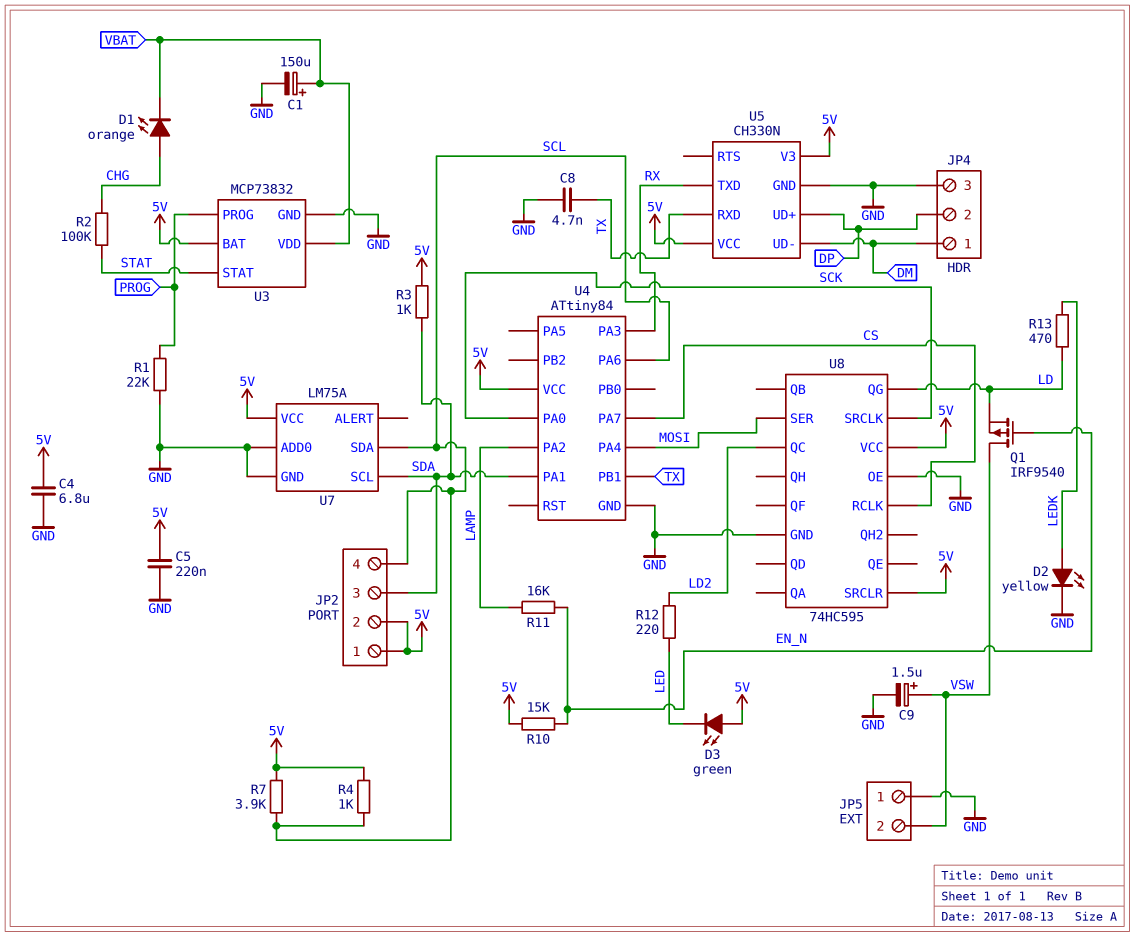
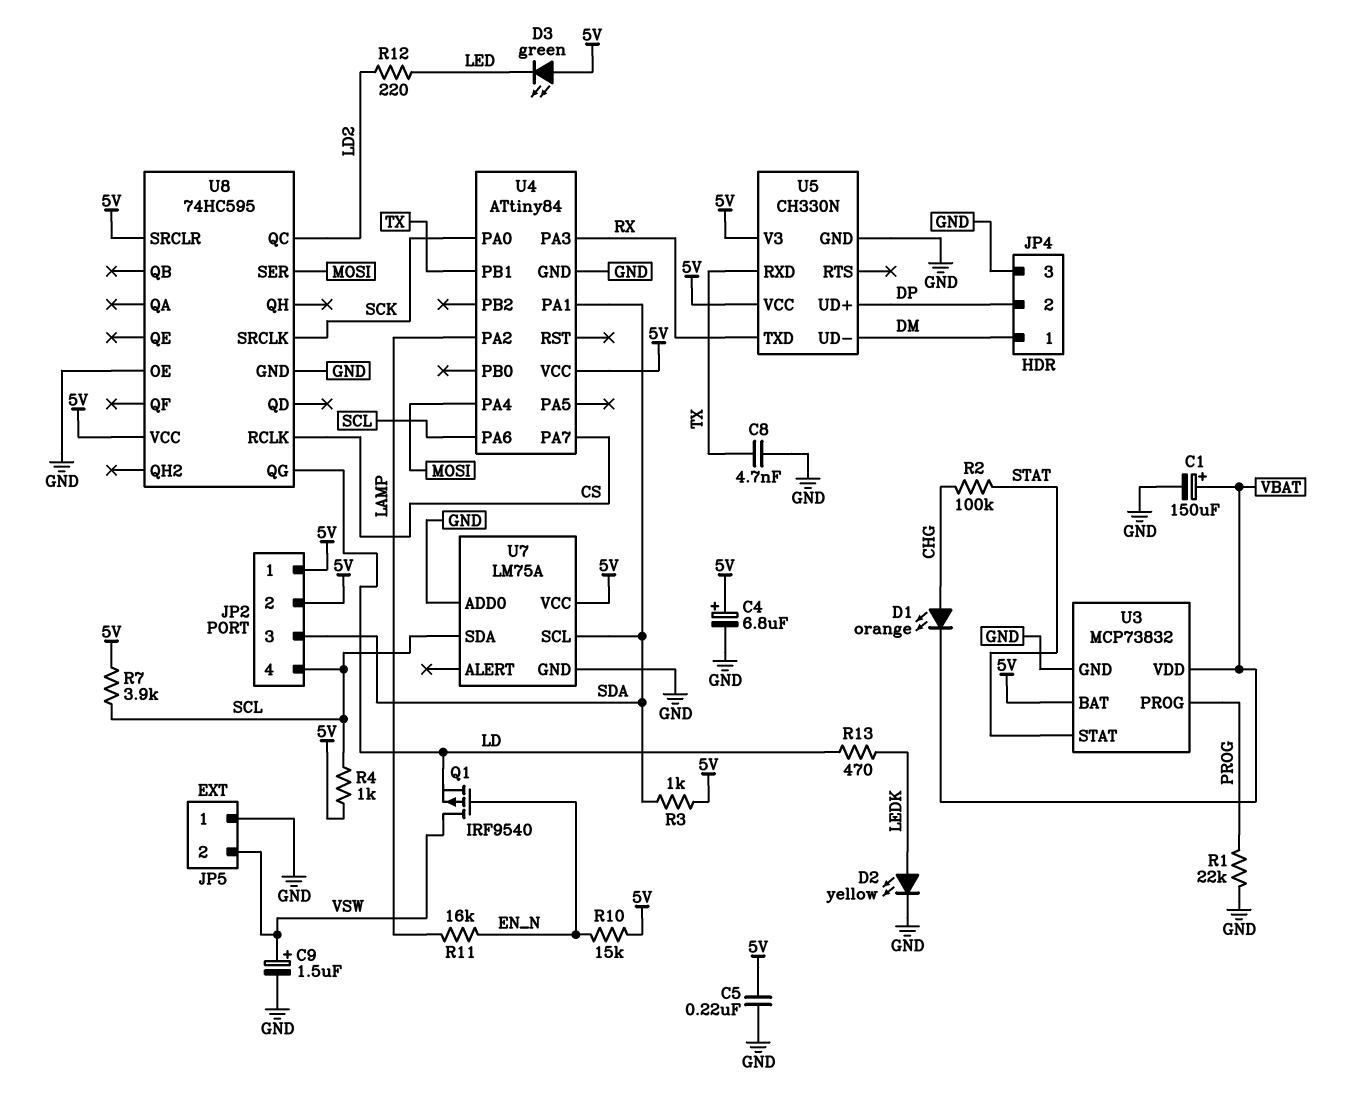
C4: 6.8uF (5V, GND) -> 6.8uF (plus 5V, minus GND)

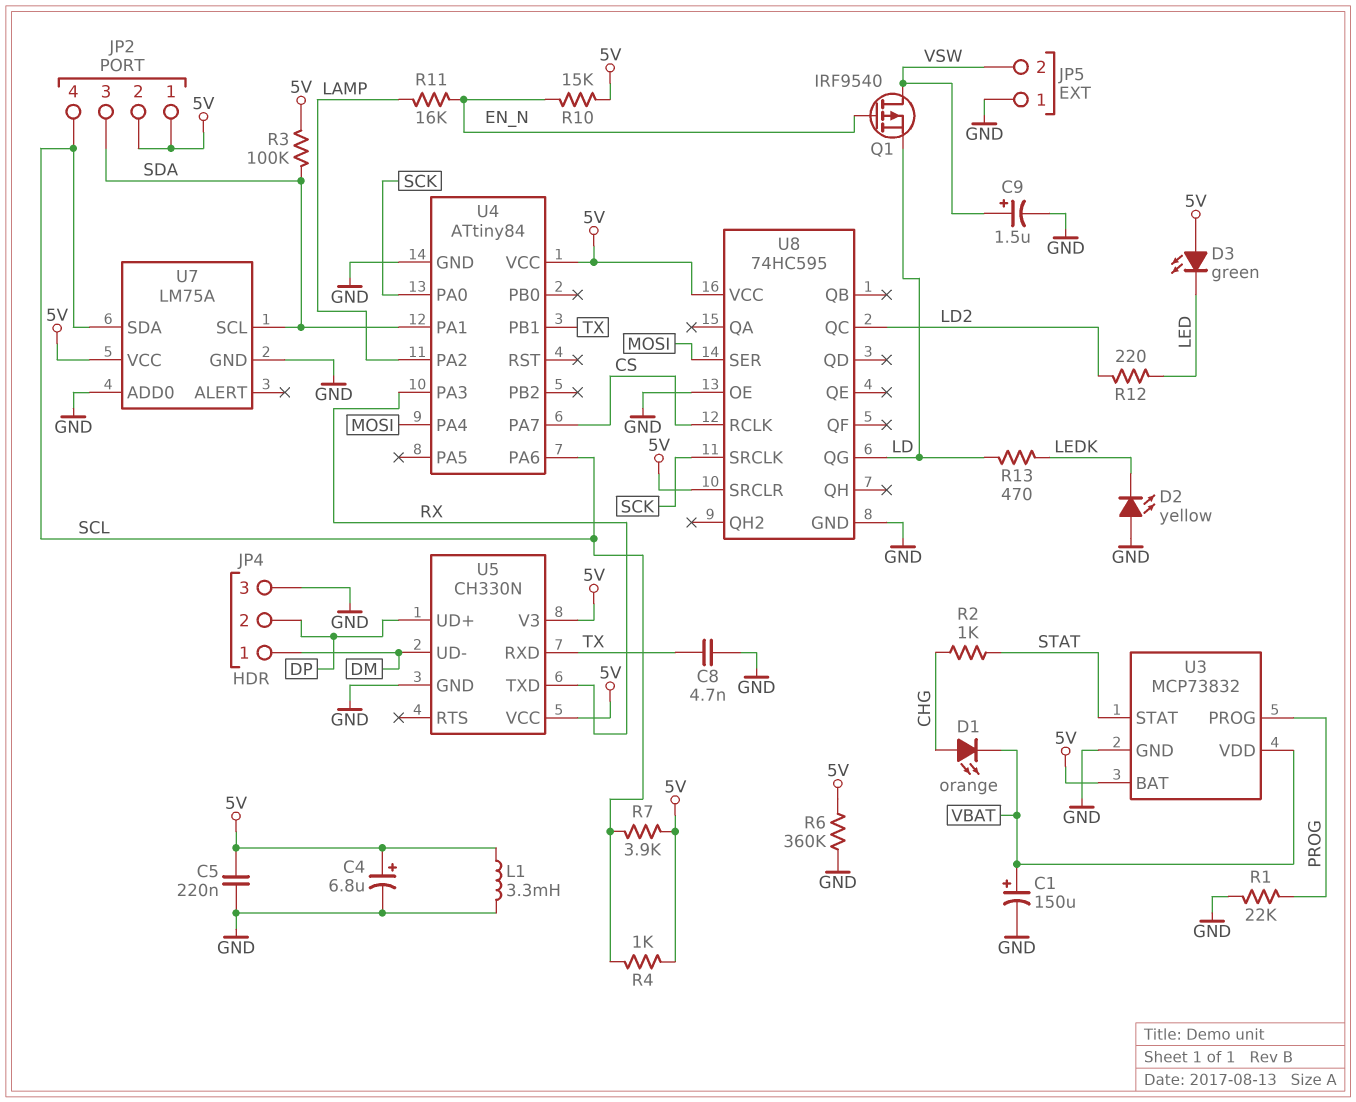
D2: LED yellow (A LEDK, K GND) -> LED yellow (A GND, K LEDK)
L1: none -> 3.3mH (5V, GND)
R2: 100k (CHG, STAT) -> 1k (CHG, STAT)
R3: 1k (5V, SDA) -> 100k (5V, SDA)
R6: none -> 360k (5V, GND)

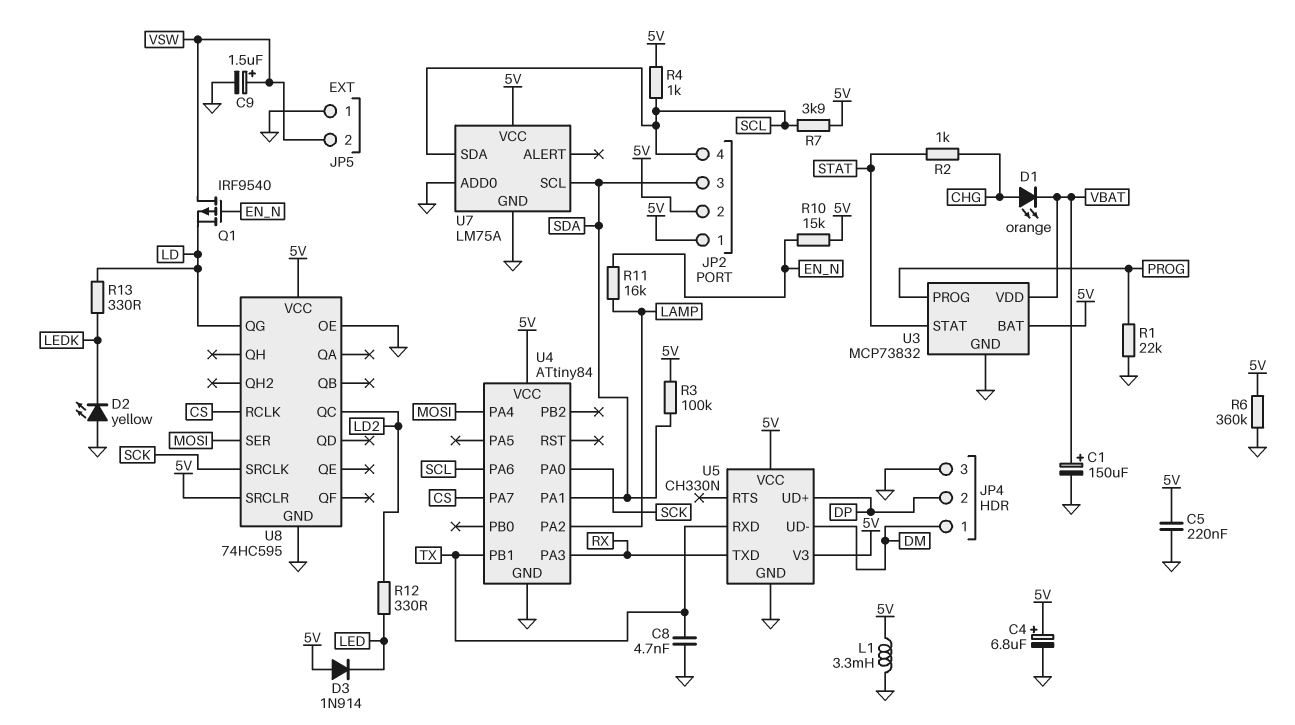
D3: LED green (A 5V, K LED) -> diode 1N914 (A 5V, K LED)
R12: 220 (LD2, LED) -> 330 (LD2, LED)
R13: 470 (LD, LEDK) -> 330 (LD, LEDK)

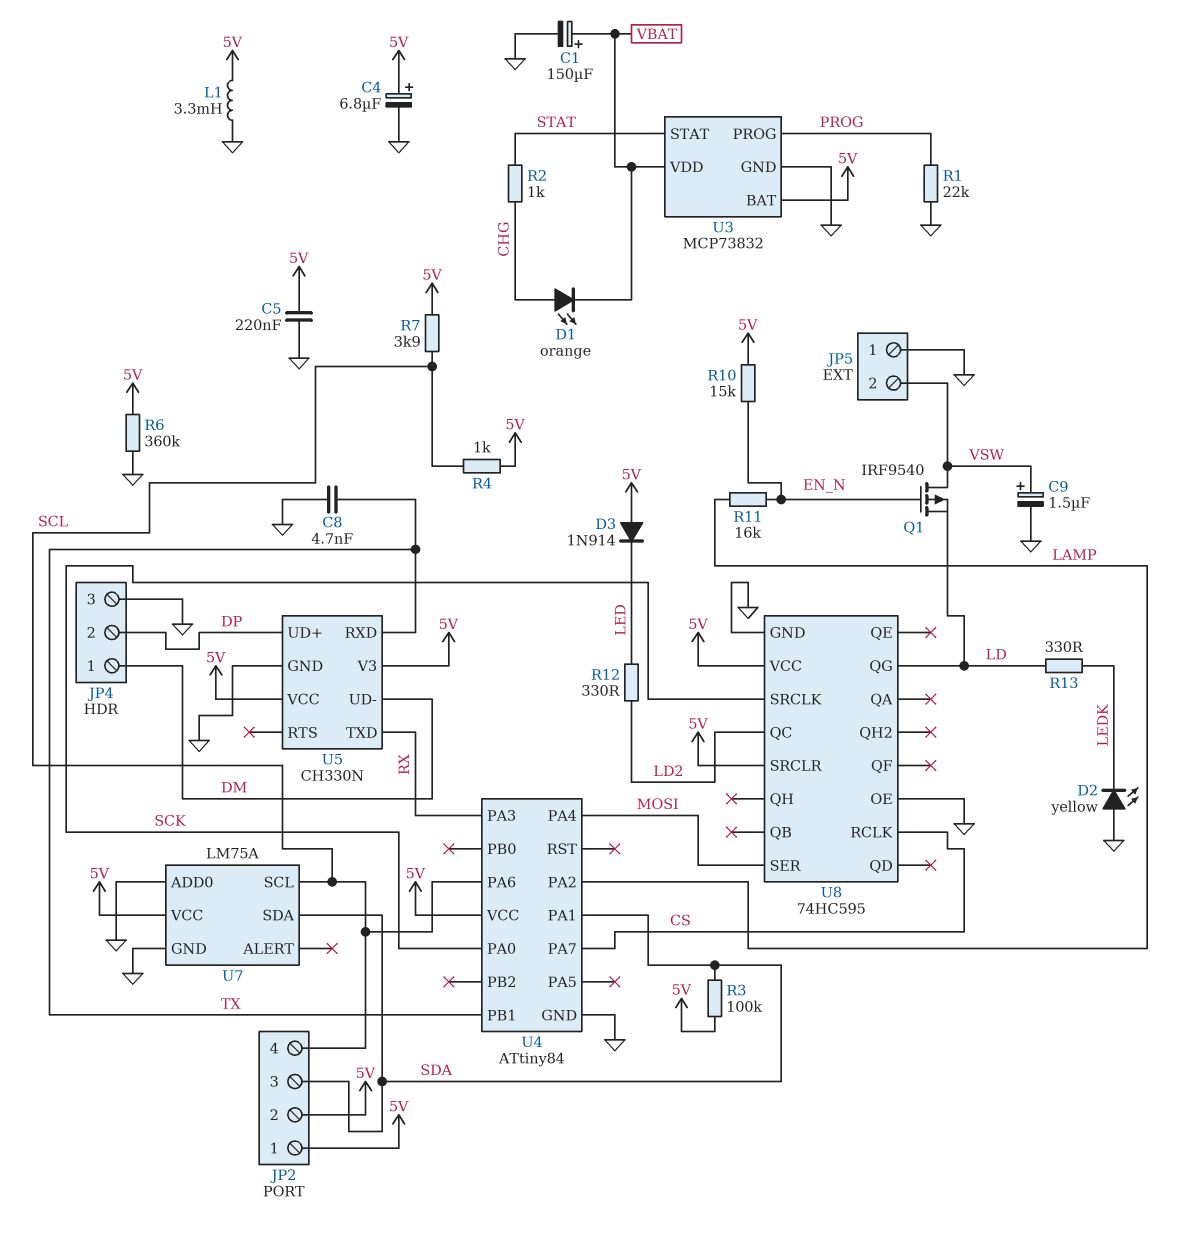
U7 pin SCL: SDA -> SCL
U7 pin SDA: SCL -> SDA

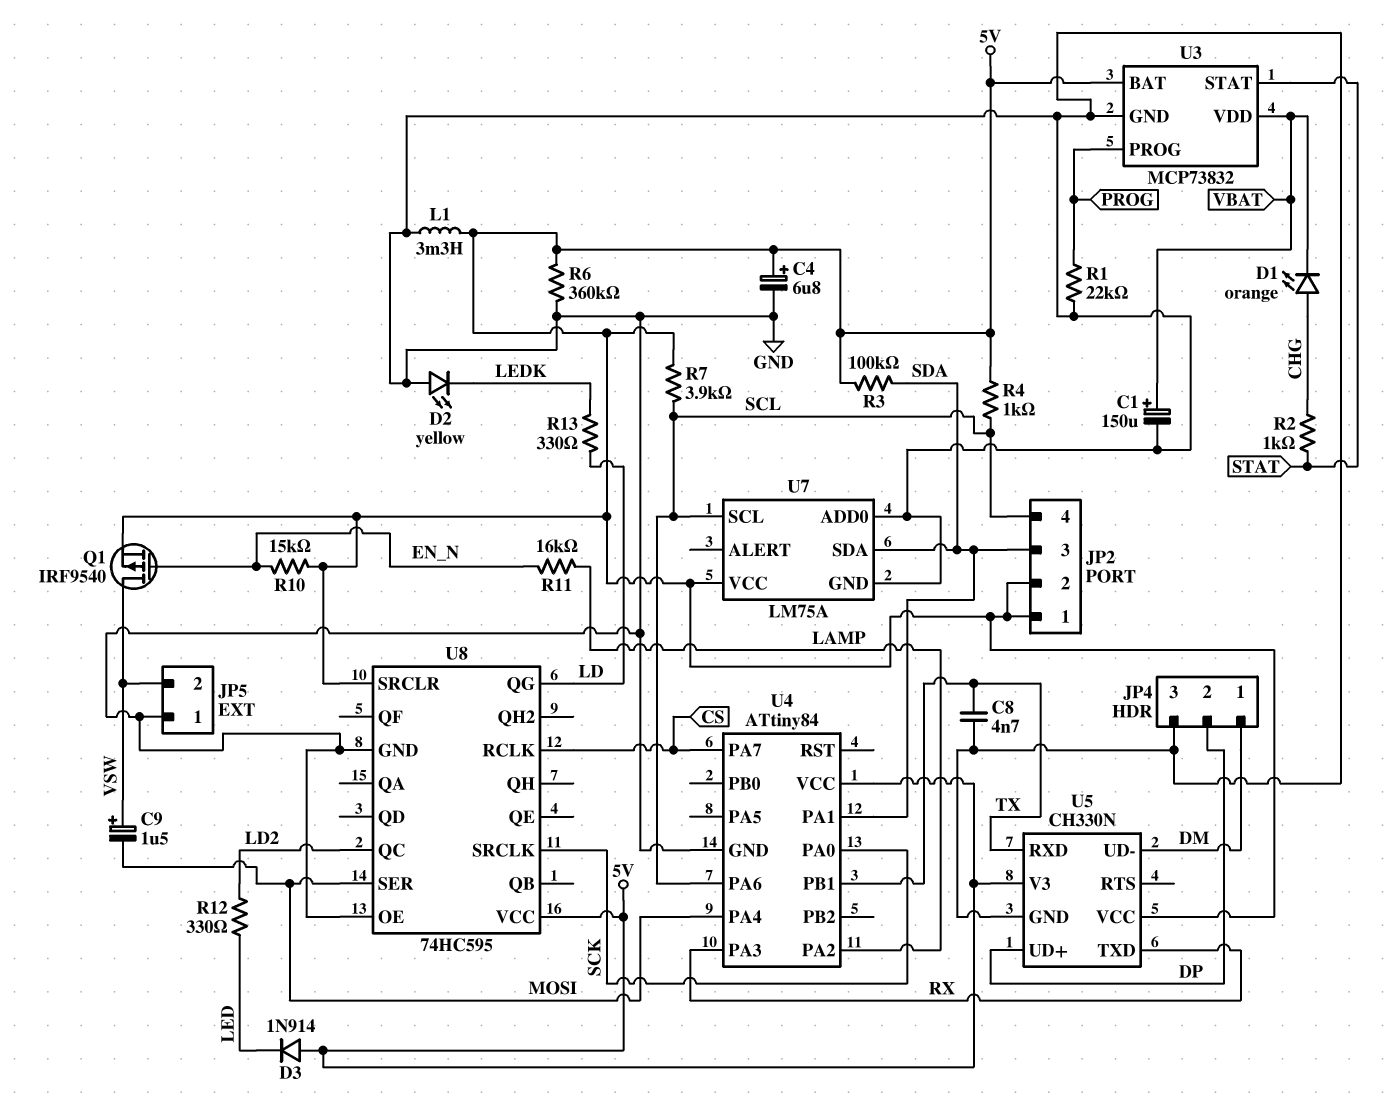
C5: 220nF (5V, GND) -> none
C9: 1.5uF (plus VSW, minus GND) -> 1.5uF (plus VSW, minus MOSI)
Q1: PMOS IRF9540 (G EN_N, D VSW, S LD) -> PMOS IRF9540 (G EN_N, D VSW, S 5V)

